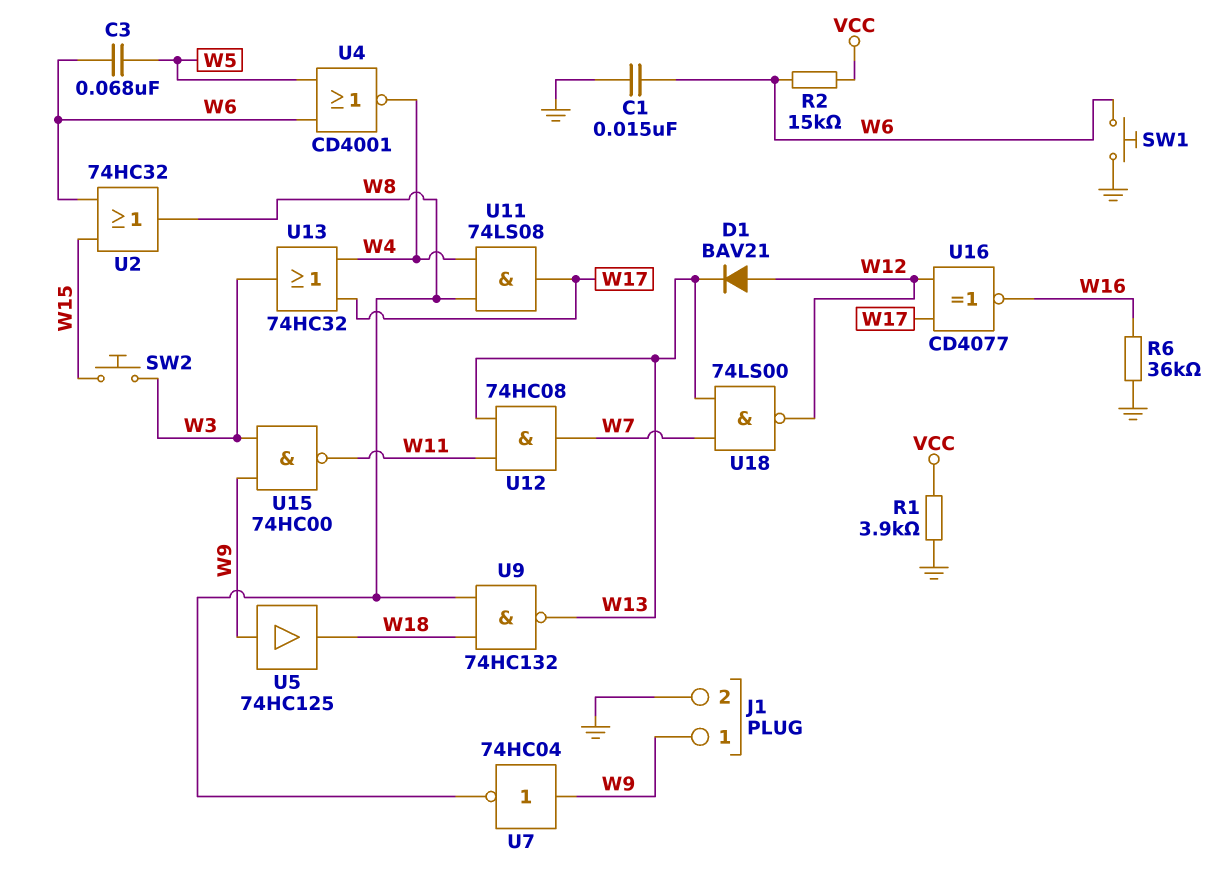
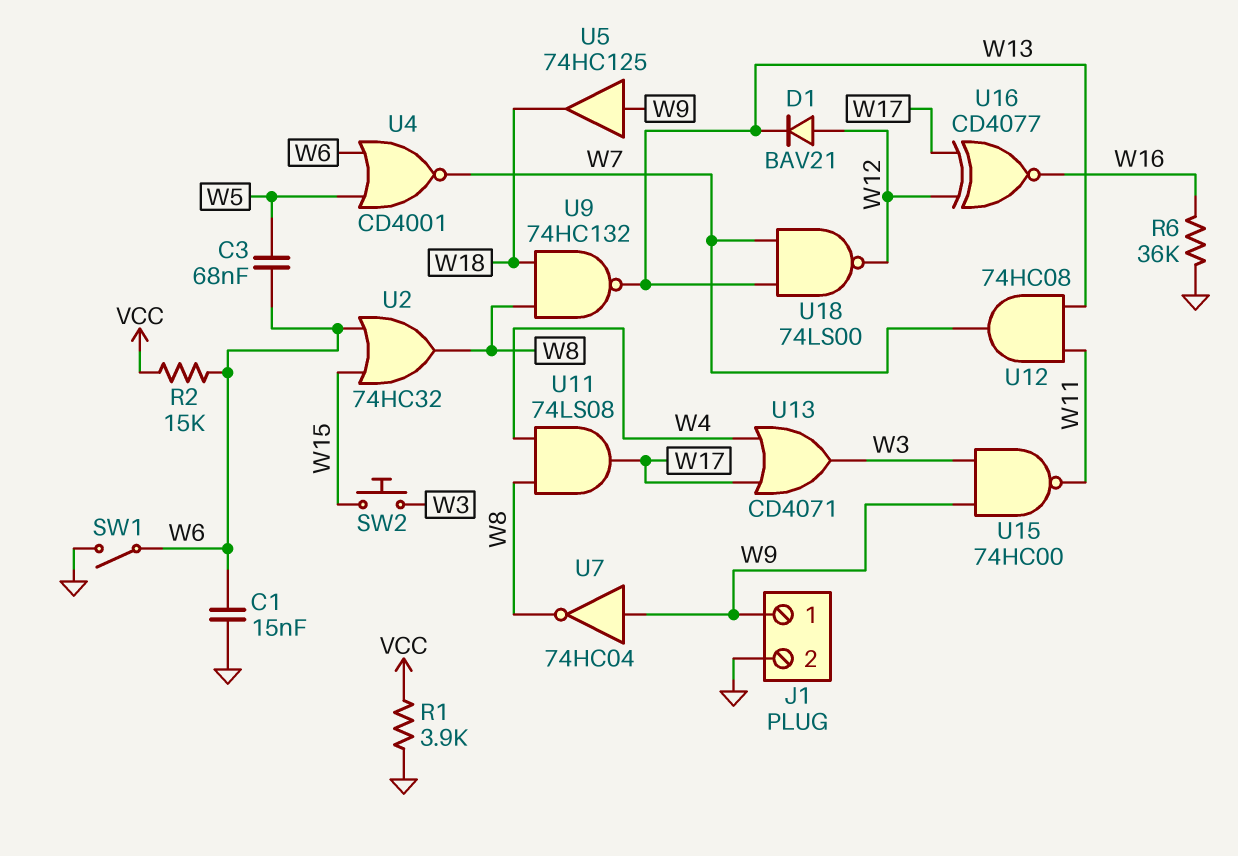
SW1: button (GND, W6) -> switch (GND, W6)
U4: NOR CD4001 (in W5, in W6, out W4) -> NOR CD4001 (in W5, in W6, out W7)
U13: OR 74HC32 (in W4, in W17, out W3) -> OR CD4071 (in W4, in W17, out W3)

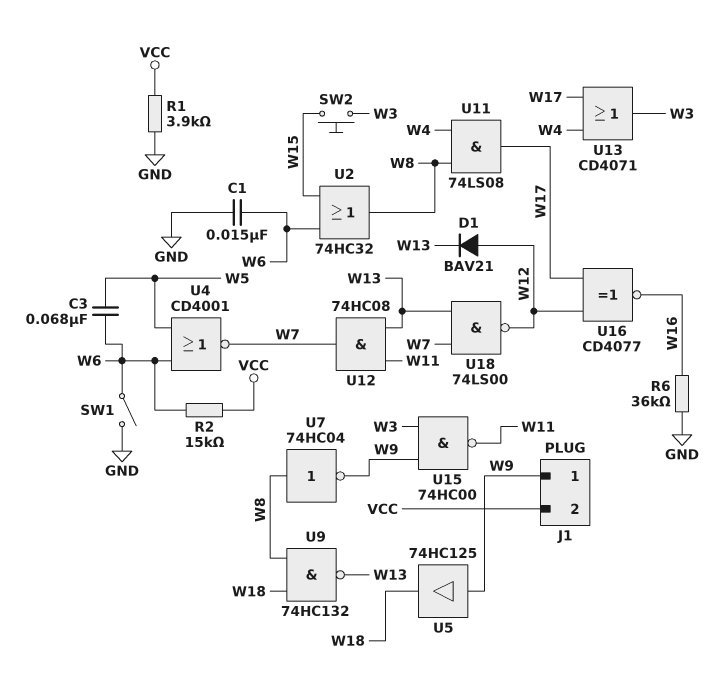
J1 pin 2: GND -> VCC
U7: NOT 74HC04 (in W9, out W8) -> NOT 74HC04 (in W8, out W9)

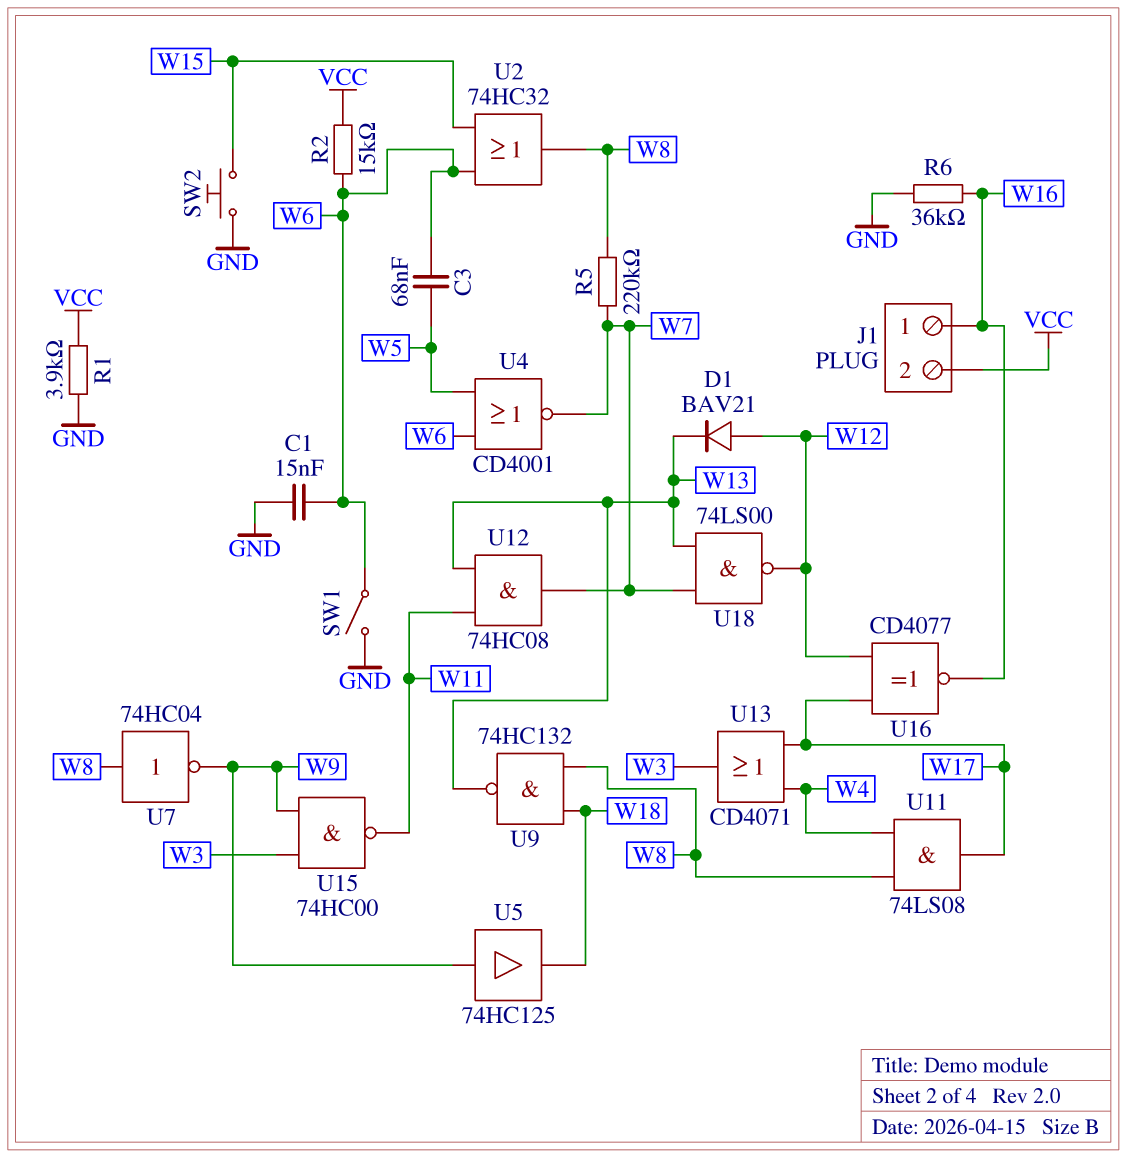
J1 pin 1: W9 -> W16
R5: none -> 220k (W7, W8)
SW2: button (W3, W15) -> button (GND, W15)

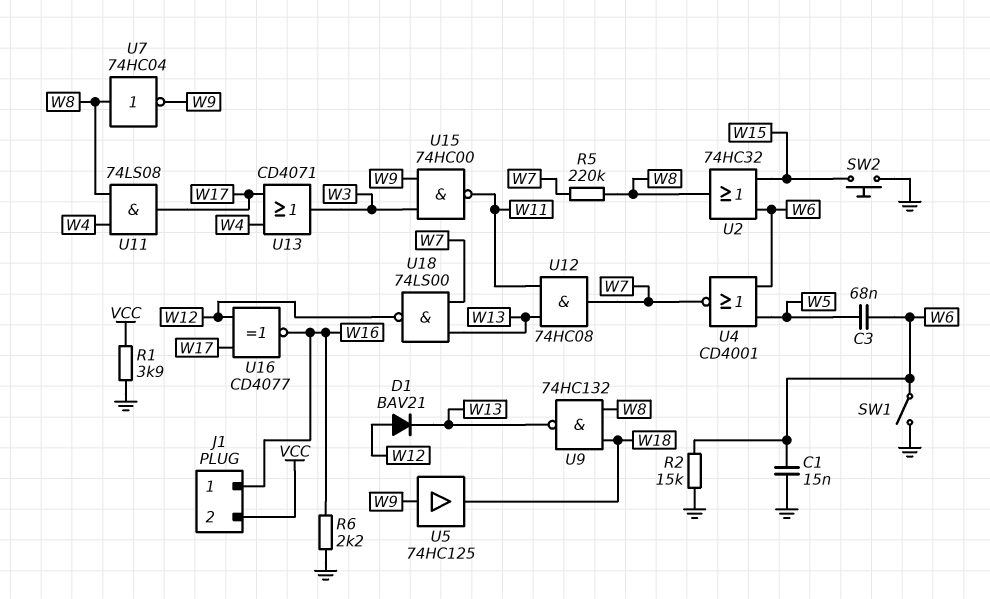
R2: 15k (VCC, W6) -> 15k (GND, W6)
R6: 36k (GND, W16) -> 2.2k (GND, W16)

